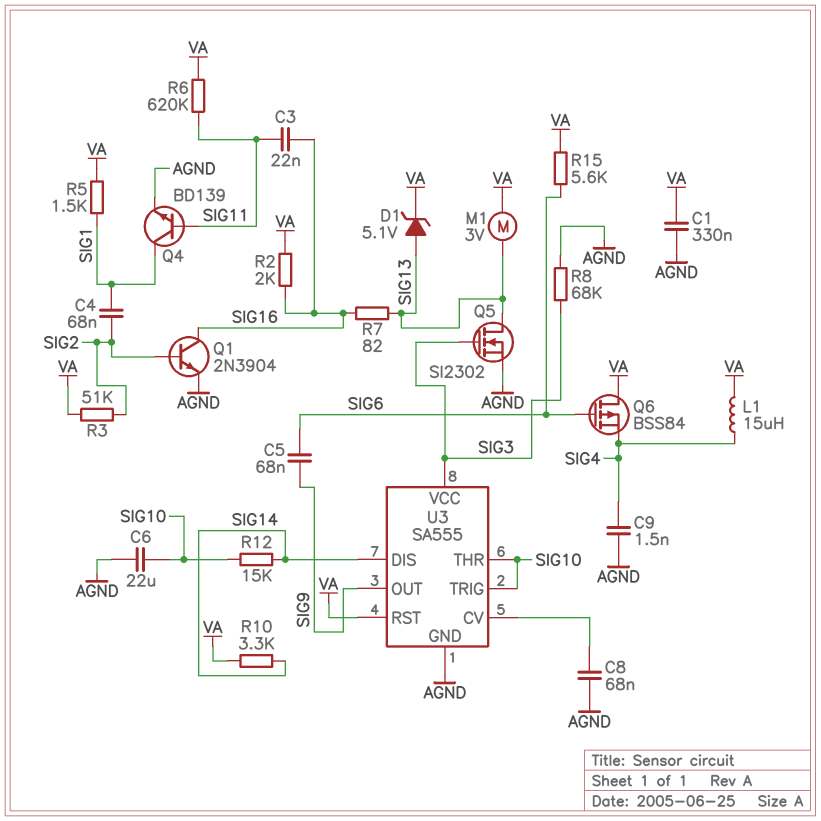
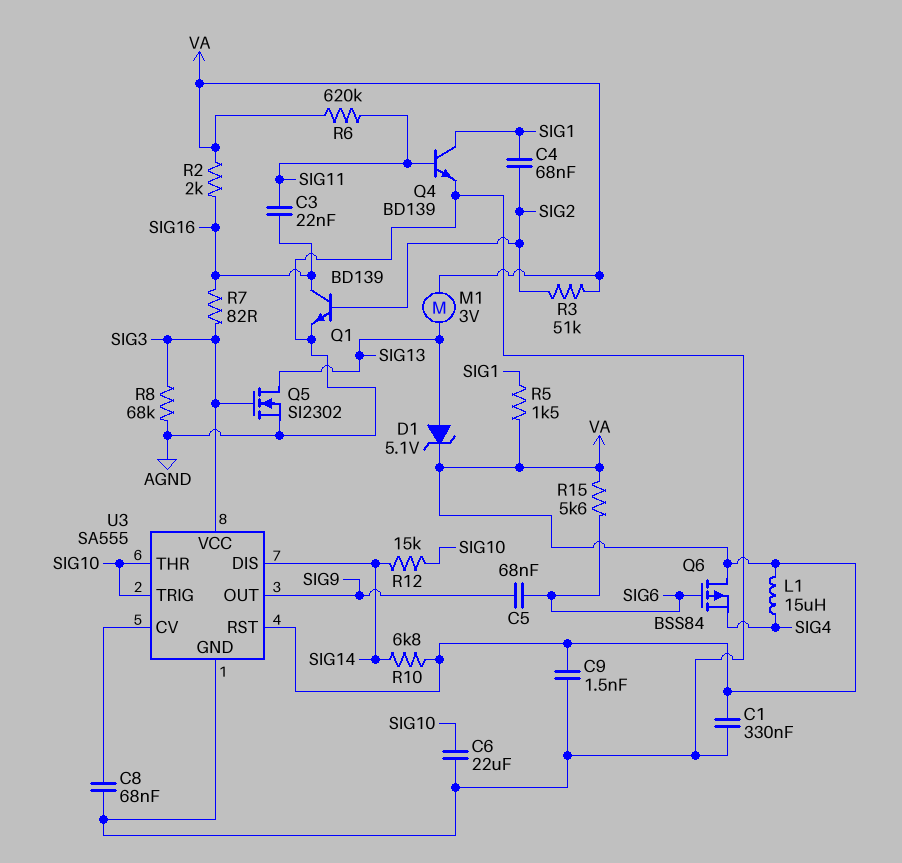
C9: 1.5nF (AGND, SIG4) -> 1.5nF (AGND, VA)
Q1: NPN 2N3904 (B SIG2, C SIG16, E AGND) -> NPN BD139 (B SIG2, C SIG16, E AGND)
R7: 82 (SIG13, SIG16) -> 82 (SIG3, SIG16)
R10: 3.3k (SIG14, VA) -> 6.8k (SIG14, VA)

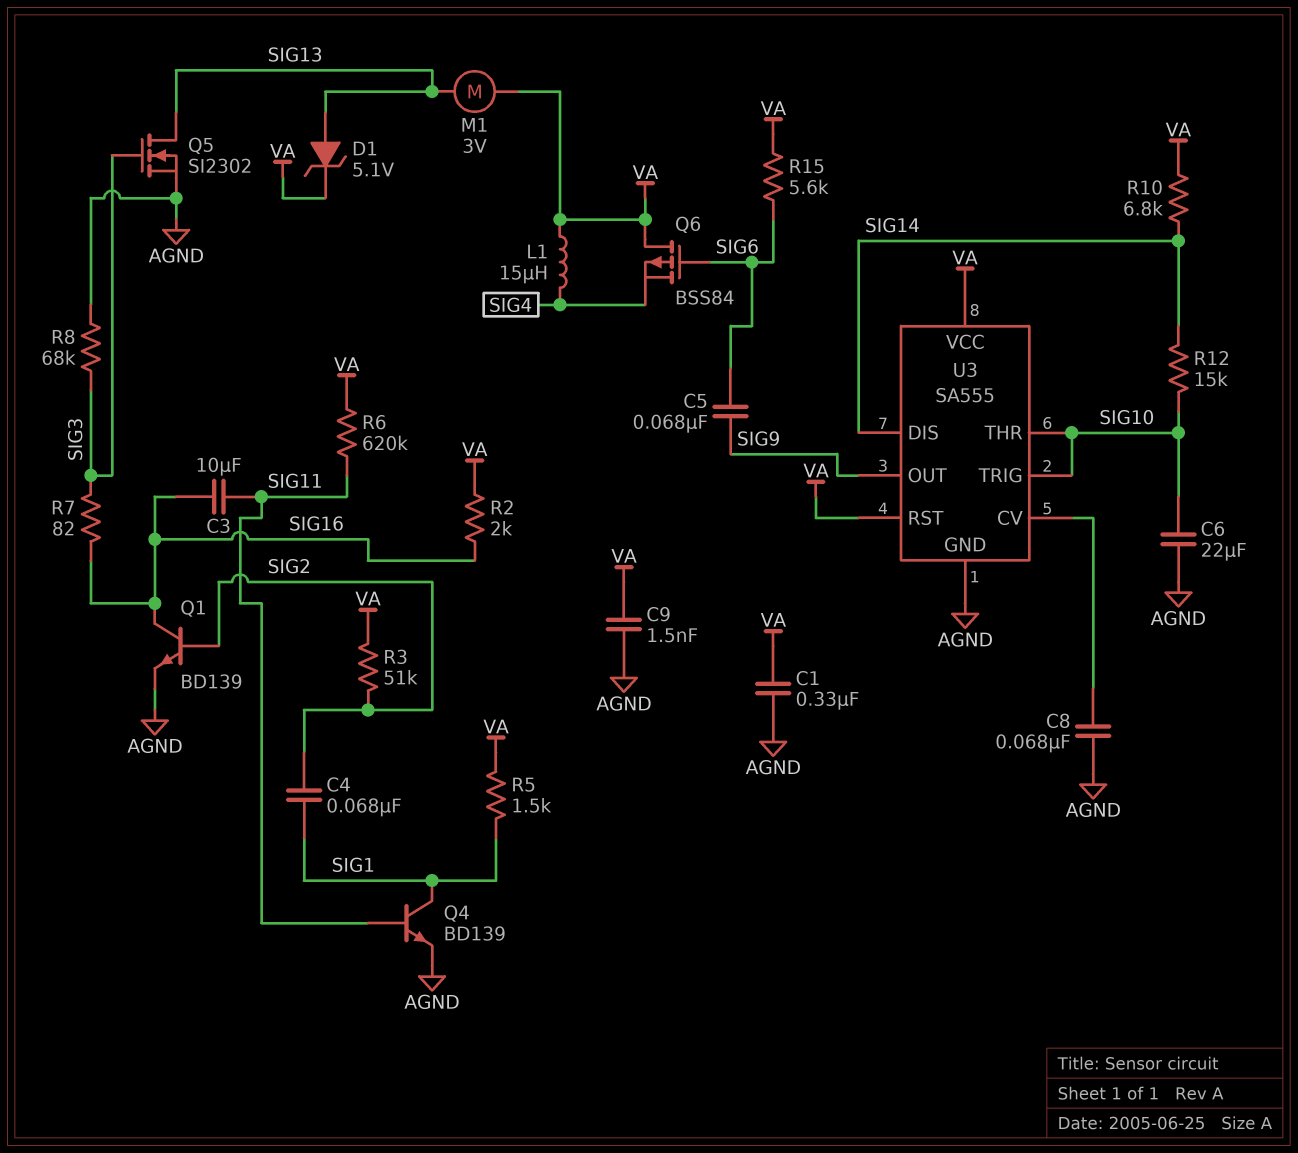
C3: 22nF (SIG11, SIG16) -> 10uF (SIG11, SIG16)
U3 pin VCC: SIG3 -> VA

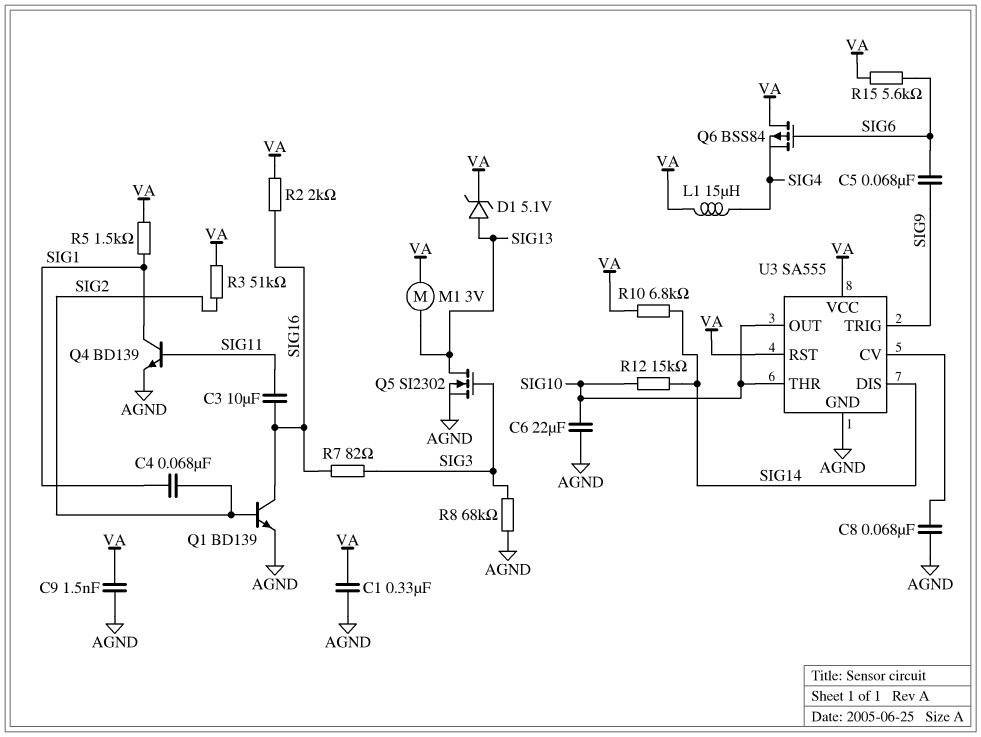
R6: 620k (SIG11, VA) -> none
U3 pin OUT: SIG9 -> SIG10
U3 pin TRIG: SIG10 -> SIG9

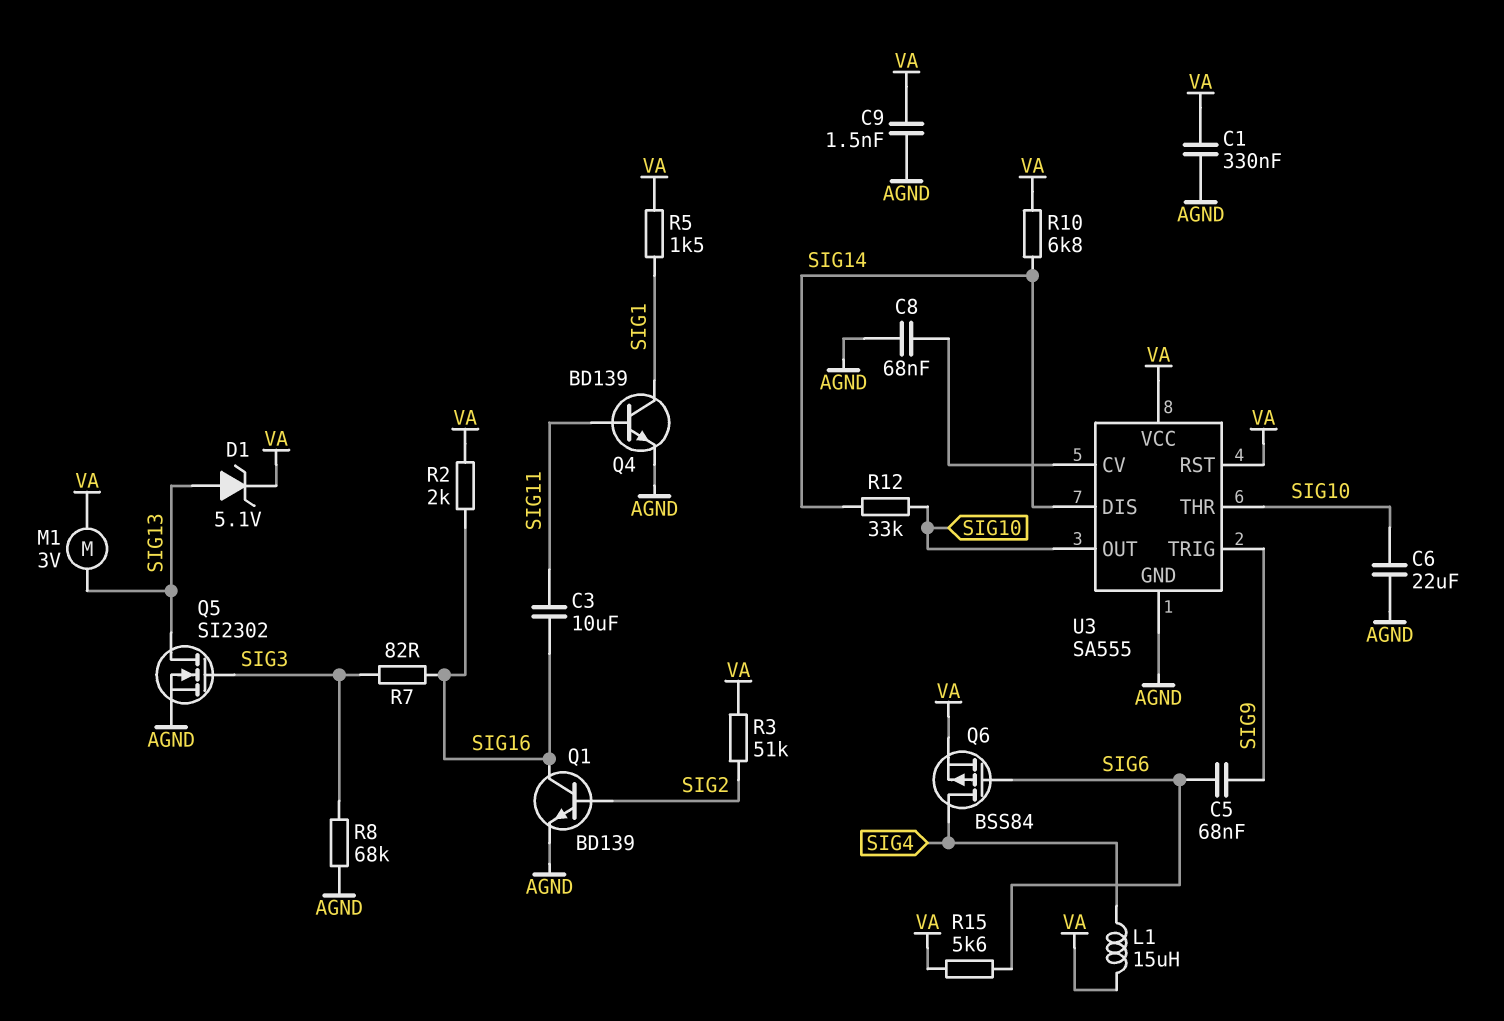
C4: 68nF (SIG1, SIG2) -> none
Q6: PMOS BSS84 (G SIG6, D VA, S SIG4) -> PMOS BSS84 (G SIG6, D SIG4, S VA)
R12: 15k (SIG10, SIG14) -> 33k (SIG10, SIG14)

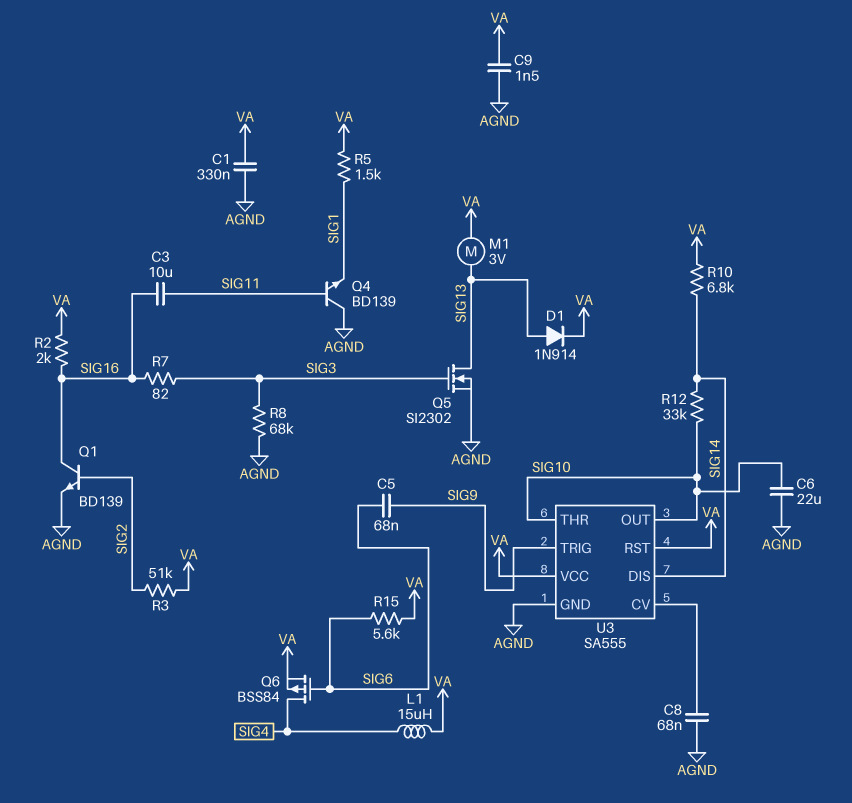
D1: zener 5.1V (A SIG13, K VA) -> diode 1N914 (A SIG13, K VA)
Q4: NPN BD139 (B SIG11, C SIG1, E AGND) -> NPN BD139 (B SIG11, C AGND, E SIG1)

